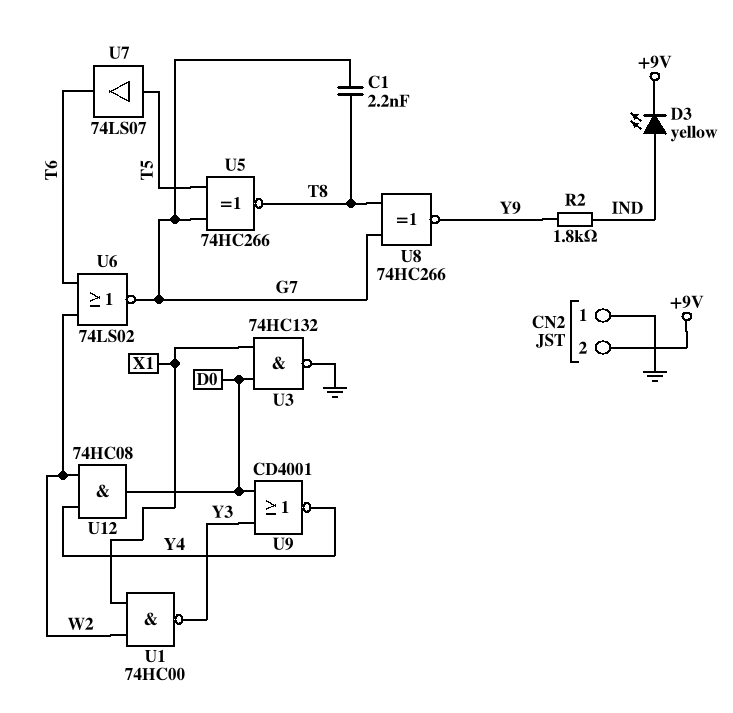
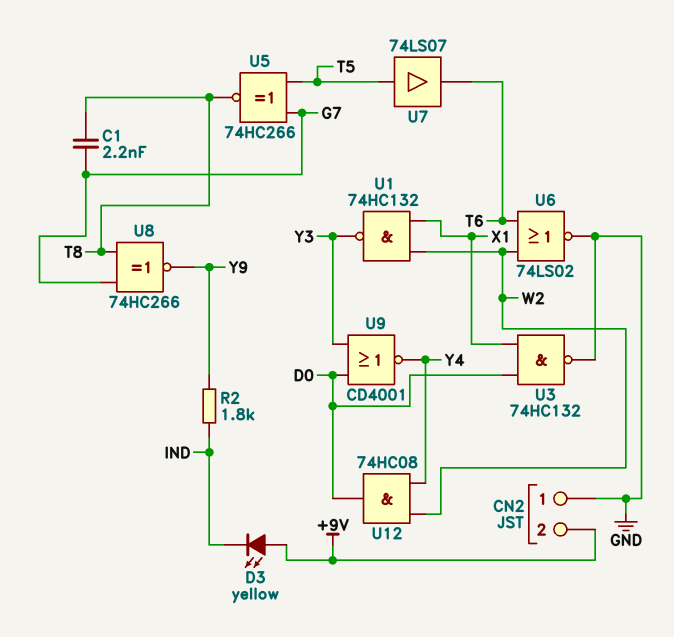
D3: LED yellow (A IND, K +9V) -> LED yellow (A +9V, K IND)
U1: NAND 74HC00 (in W2, in X1, out Y3) -> NAND 74HC132 (in W2, in X1, out Y3)
U6: NOR 74LS02 (in T6, in W2, out G7) -> NOR 74LS02 (in T6, in W2, out GND)

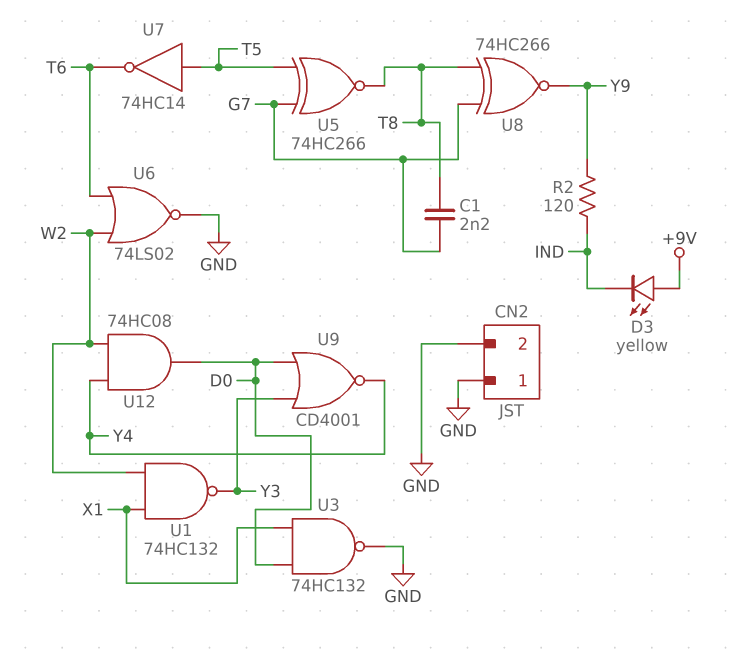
CN2 pin 2: +9V -> GND
R2: 1.8k (IND, Y9) -> 120 (IND, Y9)
U7: buffer 74LS07 (in T5, out T6) -> NOT 74HC14 (in T5, out T6)

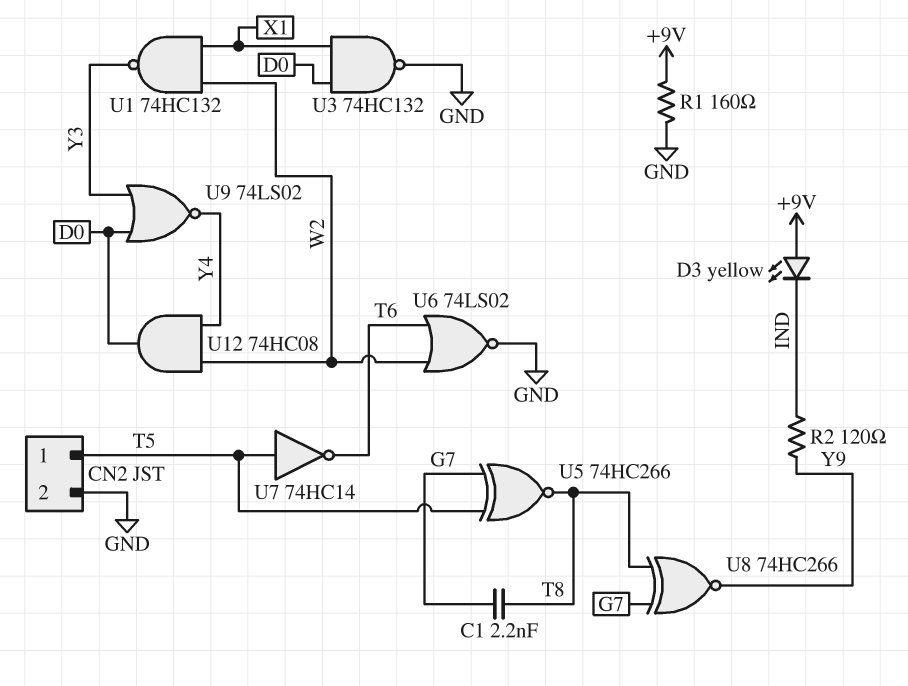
CN2 pin 1: GND -> T5
R1: none -> 160 (+9V, GND)
U9: NOR CD4001 (in D0, in Y3, out Y4) -> NOR 74LS02 (in D0, in Y3, out Y4)

